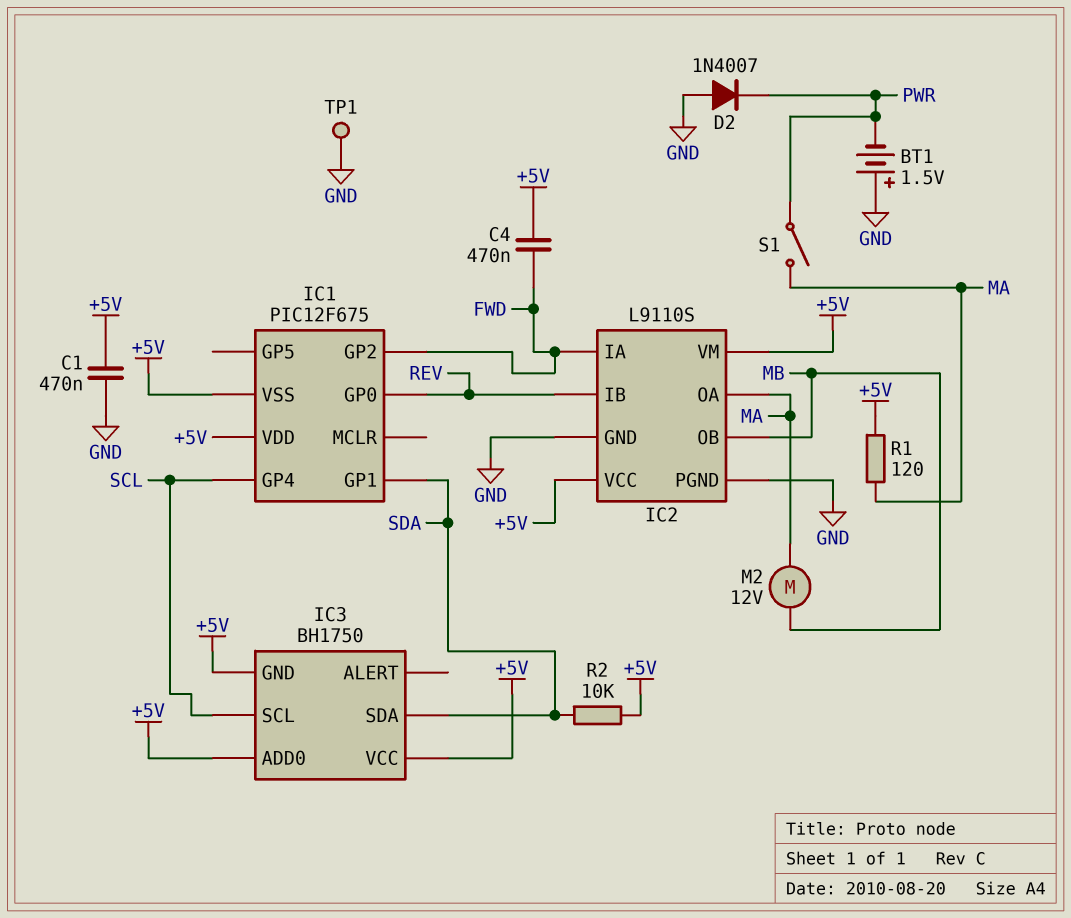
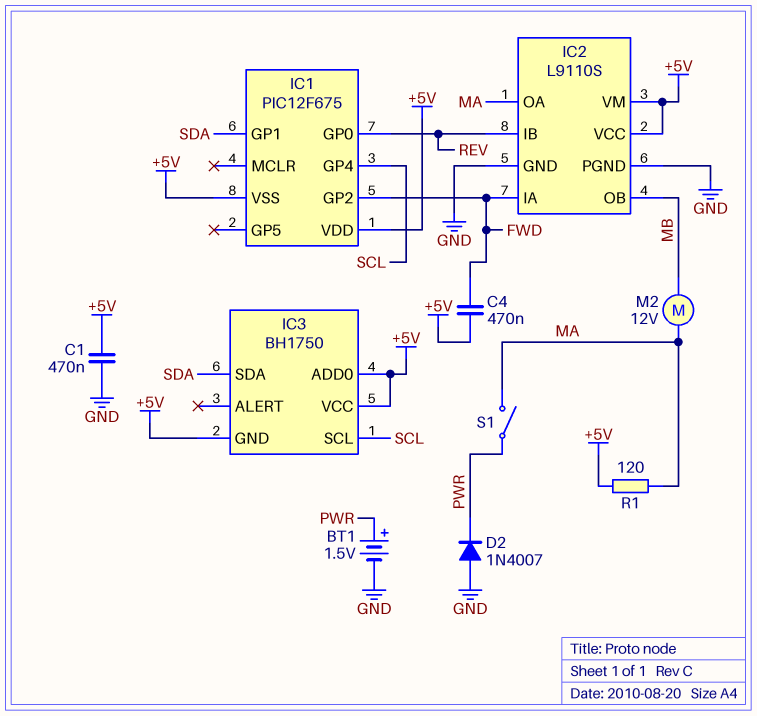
BT1: 1.5V (plus GND, minus PWR) -> 1.5V (plus PWR, minus GND)
R2: 10k (+5V, SDA) -> none
TP1: test point (GND) -> none

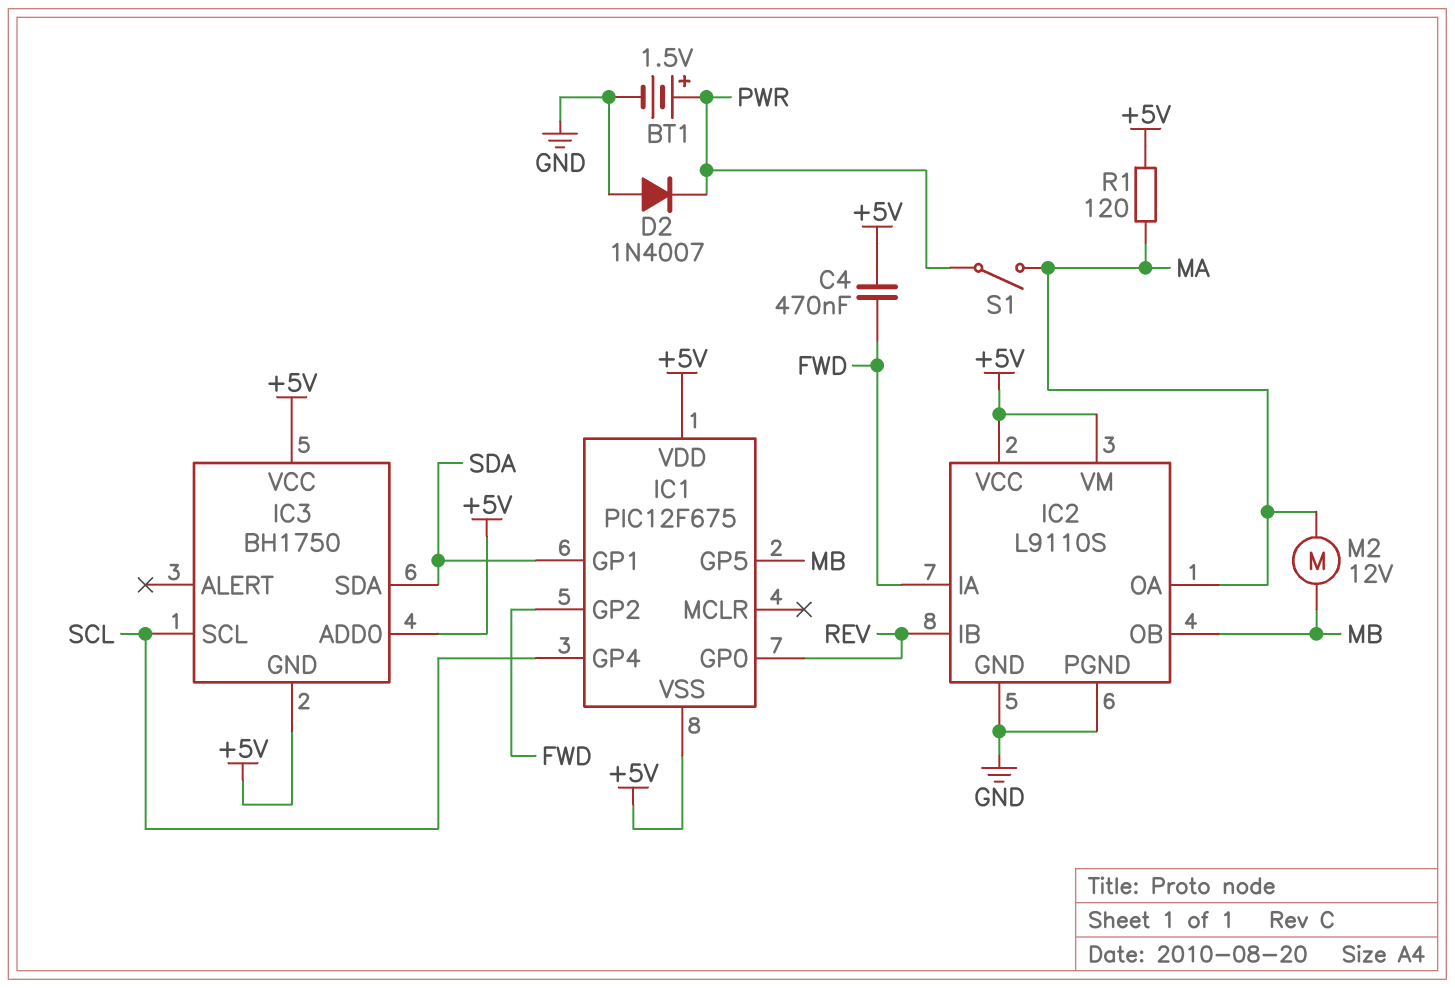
C1: 470nF (+5V, GND) -> none
IC1 pin GP5: none -> MB

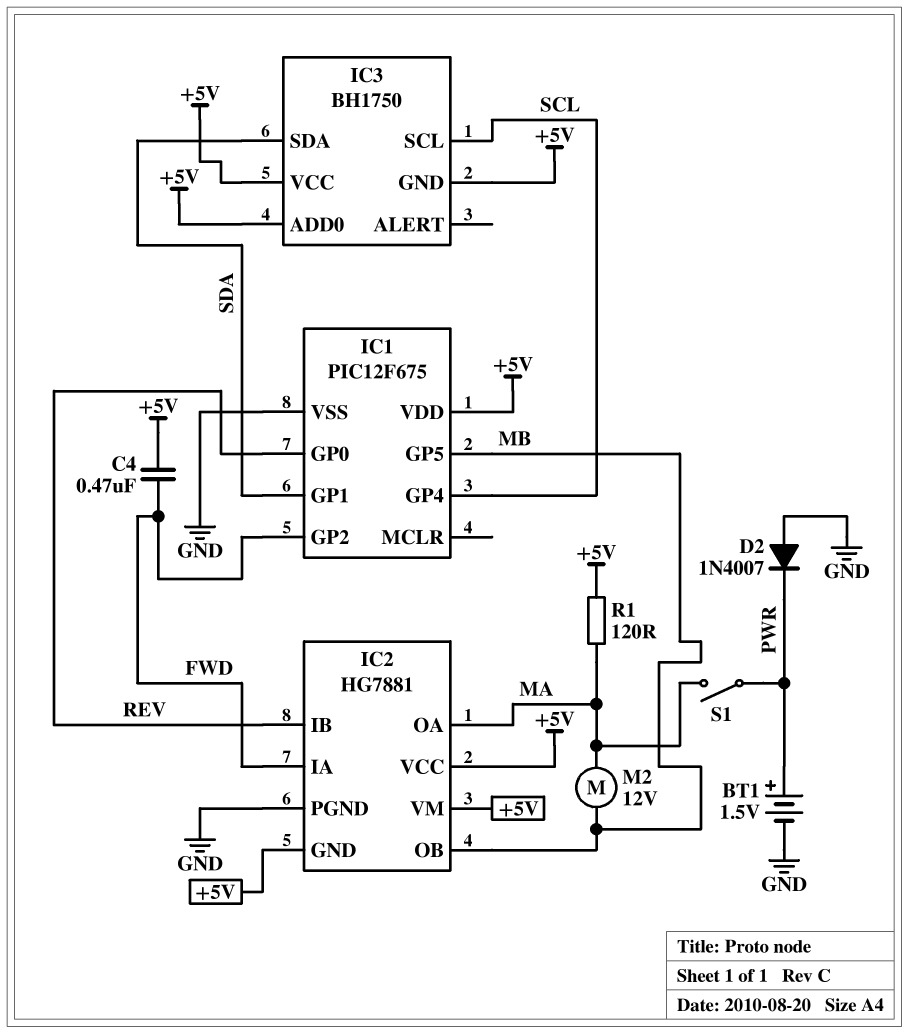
IC1 pin VSS: +5V -> GND
IC2: L9110S -> HG7881
IC2 pin GND: GND -> +5V

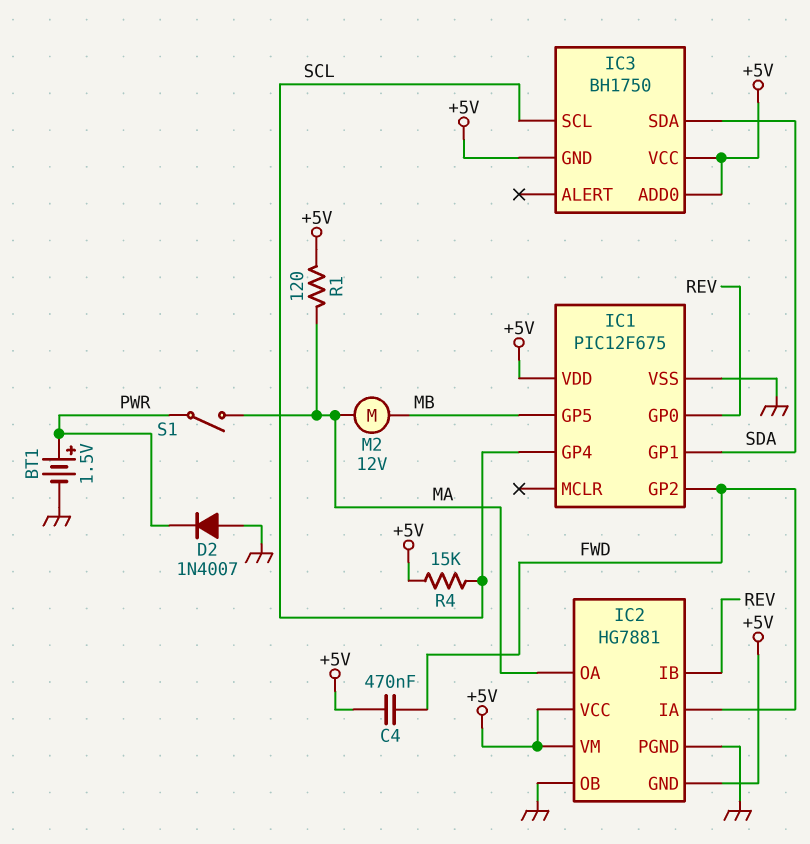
IC2 pin OB: MB -> GND
R4: none -> 15k (+5V, SCL)

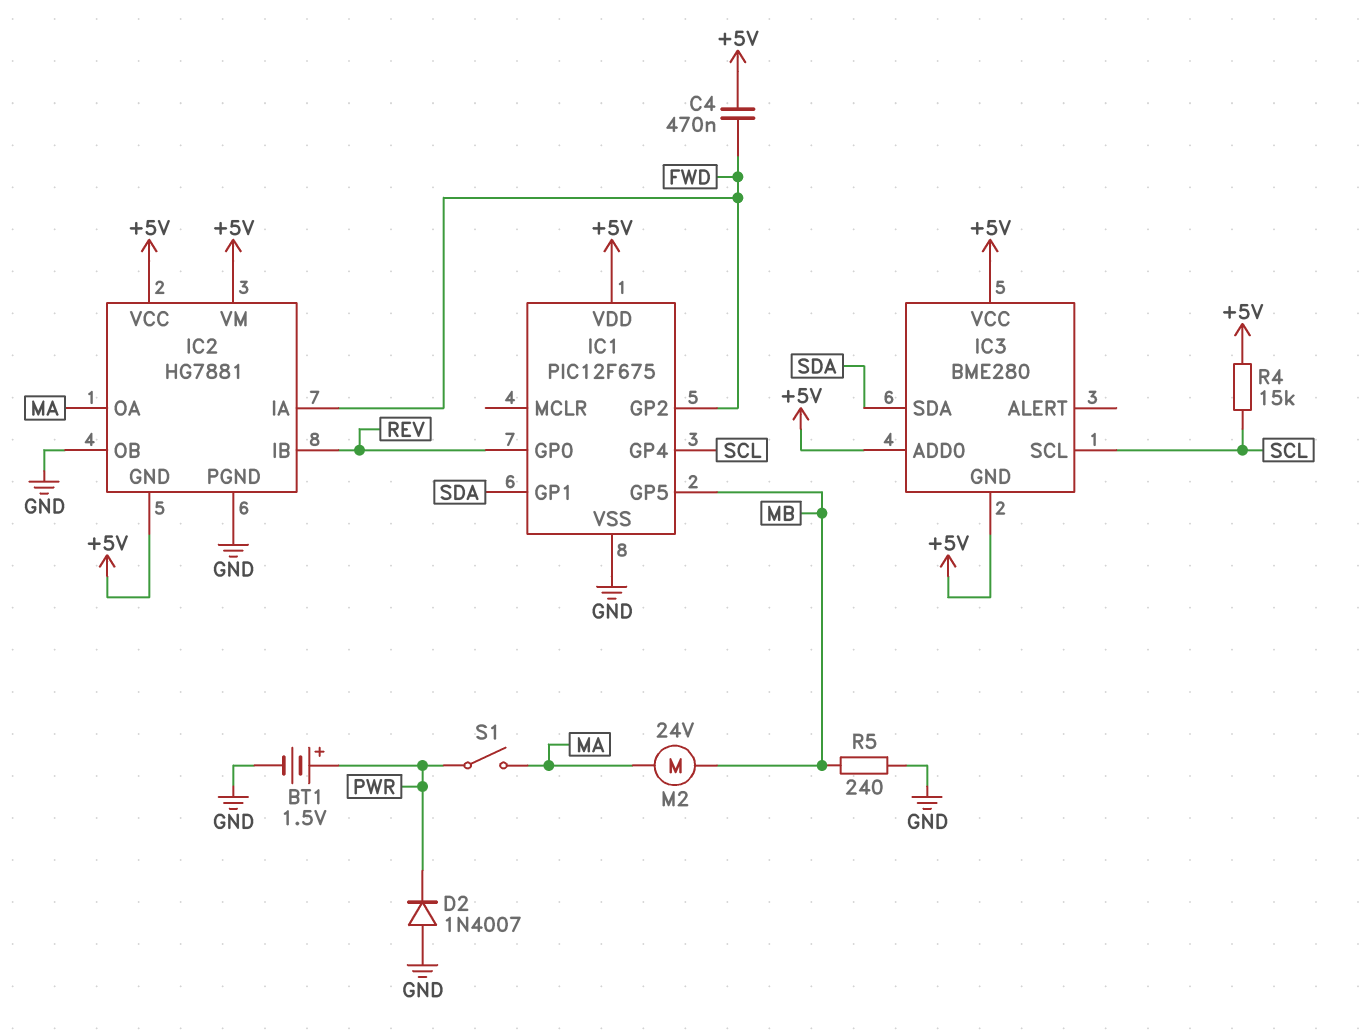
IC3: BH1750 -> BME280
M2: motor 12V (MA, MB) -> motor 24V (MA, MB)
R1: 120 (+5V, MA) -> none
R5: none -> 240 (GND, MB)

